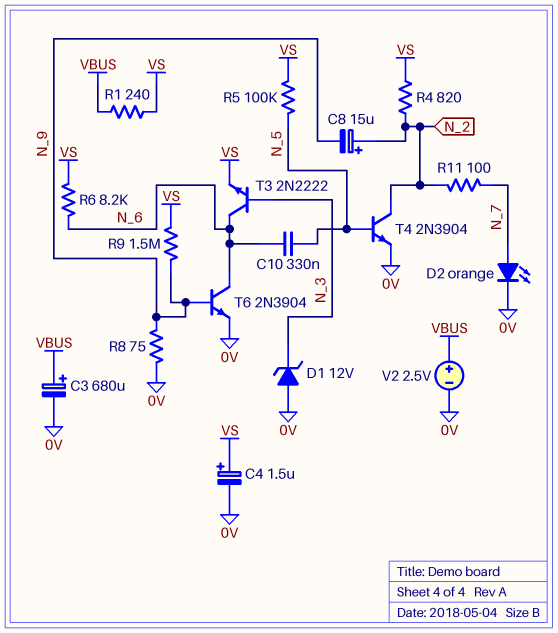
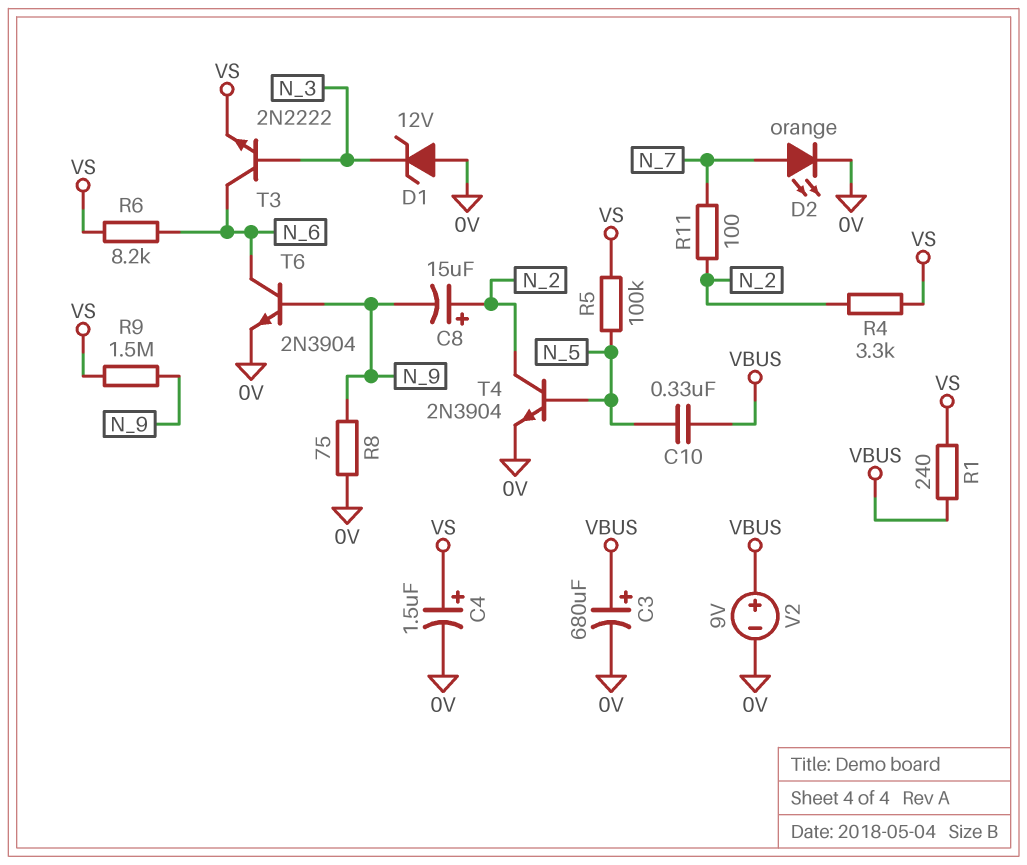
C10: 330nF (N_5, N_6) -> 330nF (N_5, VBUS)
R4: 820 (N_2, VS) -> 3.3k (N_2, VS)
V2: 2.5V (plus VBUS, minus 0V) -> 9V (plus VBUS, minus 0V)

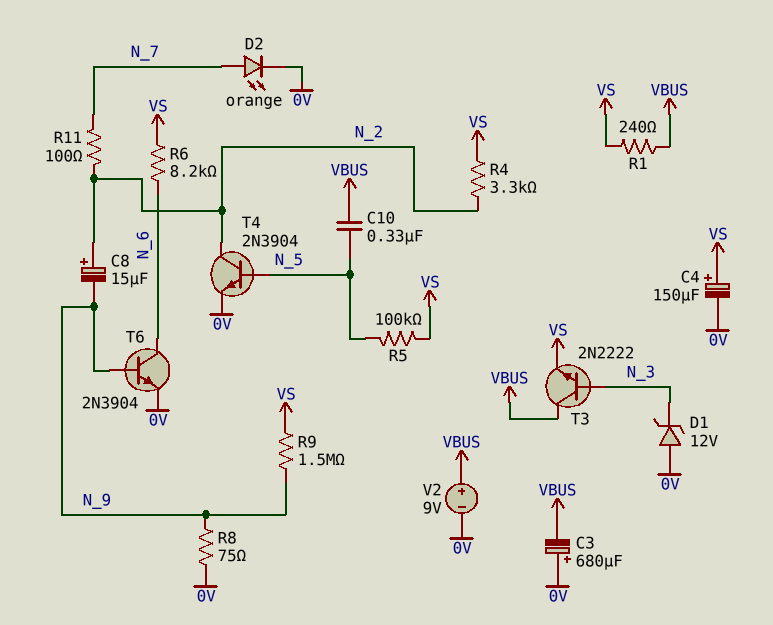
C3: 680uF (plus VBUS, minus 0V) -> 680uF (plus 0V, minus VBUS)
C4: 1.5uF (plus VS, minus 0V) -> 150uF (plus VS, minus 0V)
T3: NPN 2N2222 (B N_3, C N_6, E VS) -> NPN 2N2222 (B N_3, C VBUS, E VS)

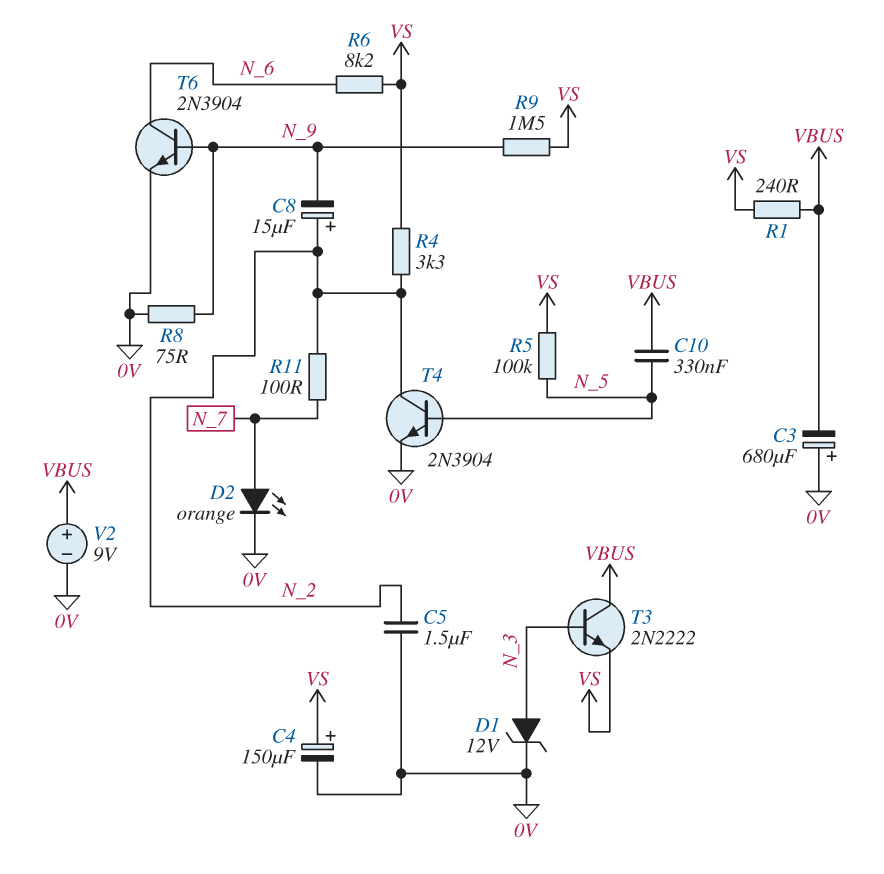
C5: none -> 1.5uF (0V, N_2)
D1: zener 12V (A 0V, K N_3) -> zener 12V (A N_3, K 0V)

